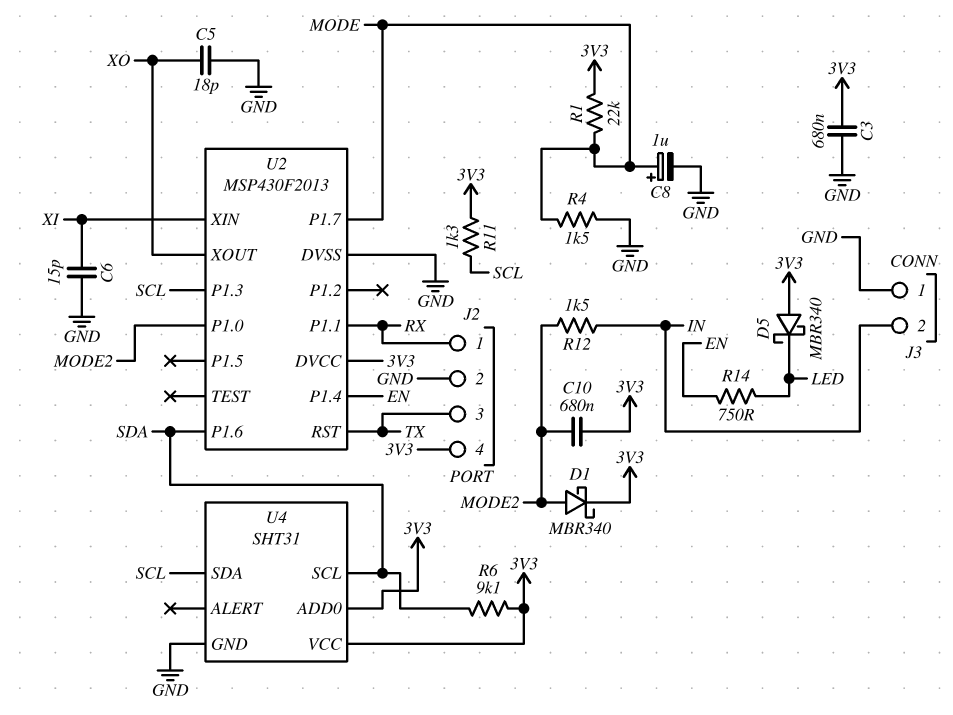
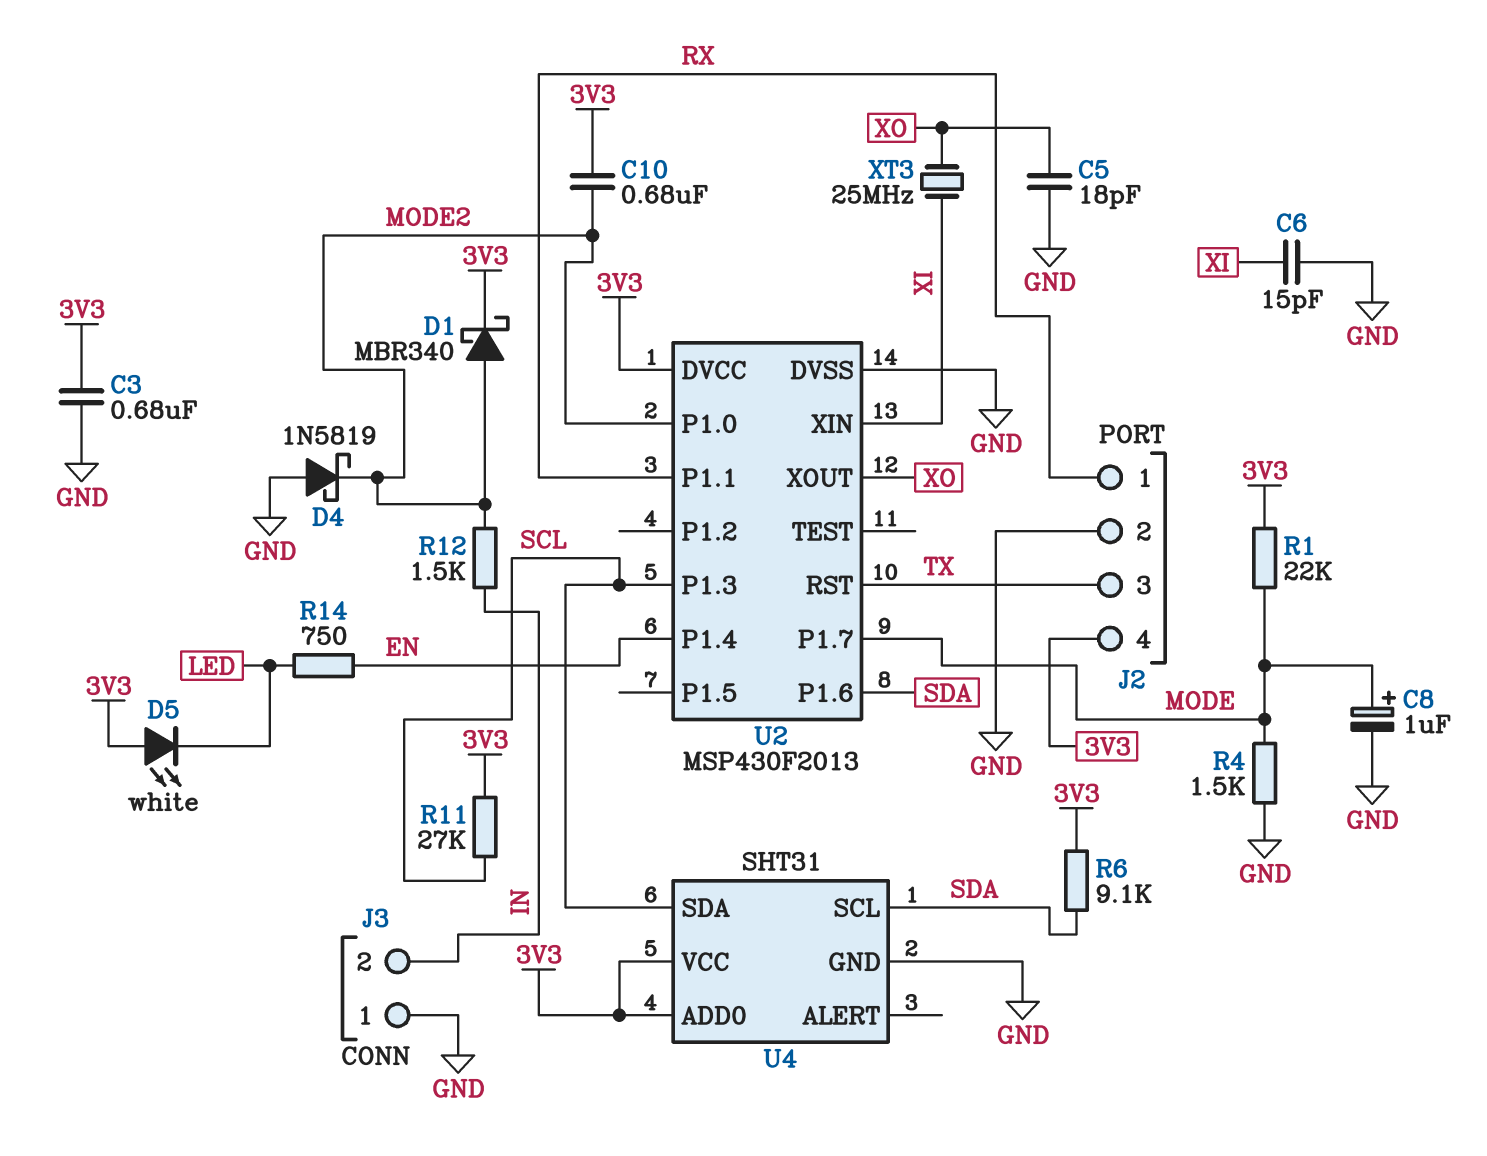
D4: none -> schottky 1N5819 (A GND, K MODE2)
D5: schottky MBR340 (A 3V3, K LED) -> LED white (A 3V3, K LED)
R11: 1.3k (3V3, SCL) -> 27k (3V3, SCL)
XT3: none -> 25MHz (XI, XO)

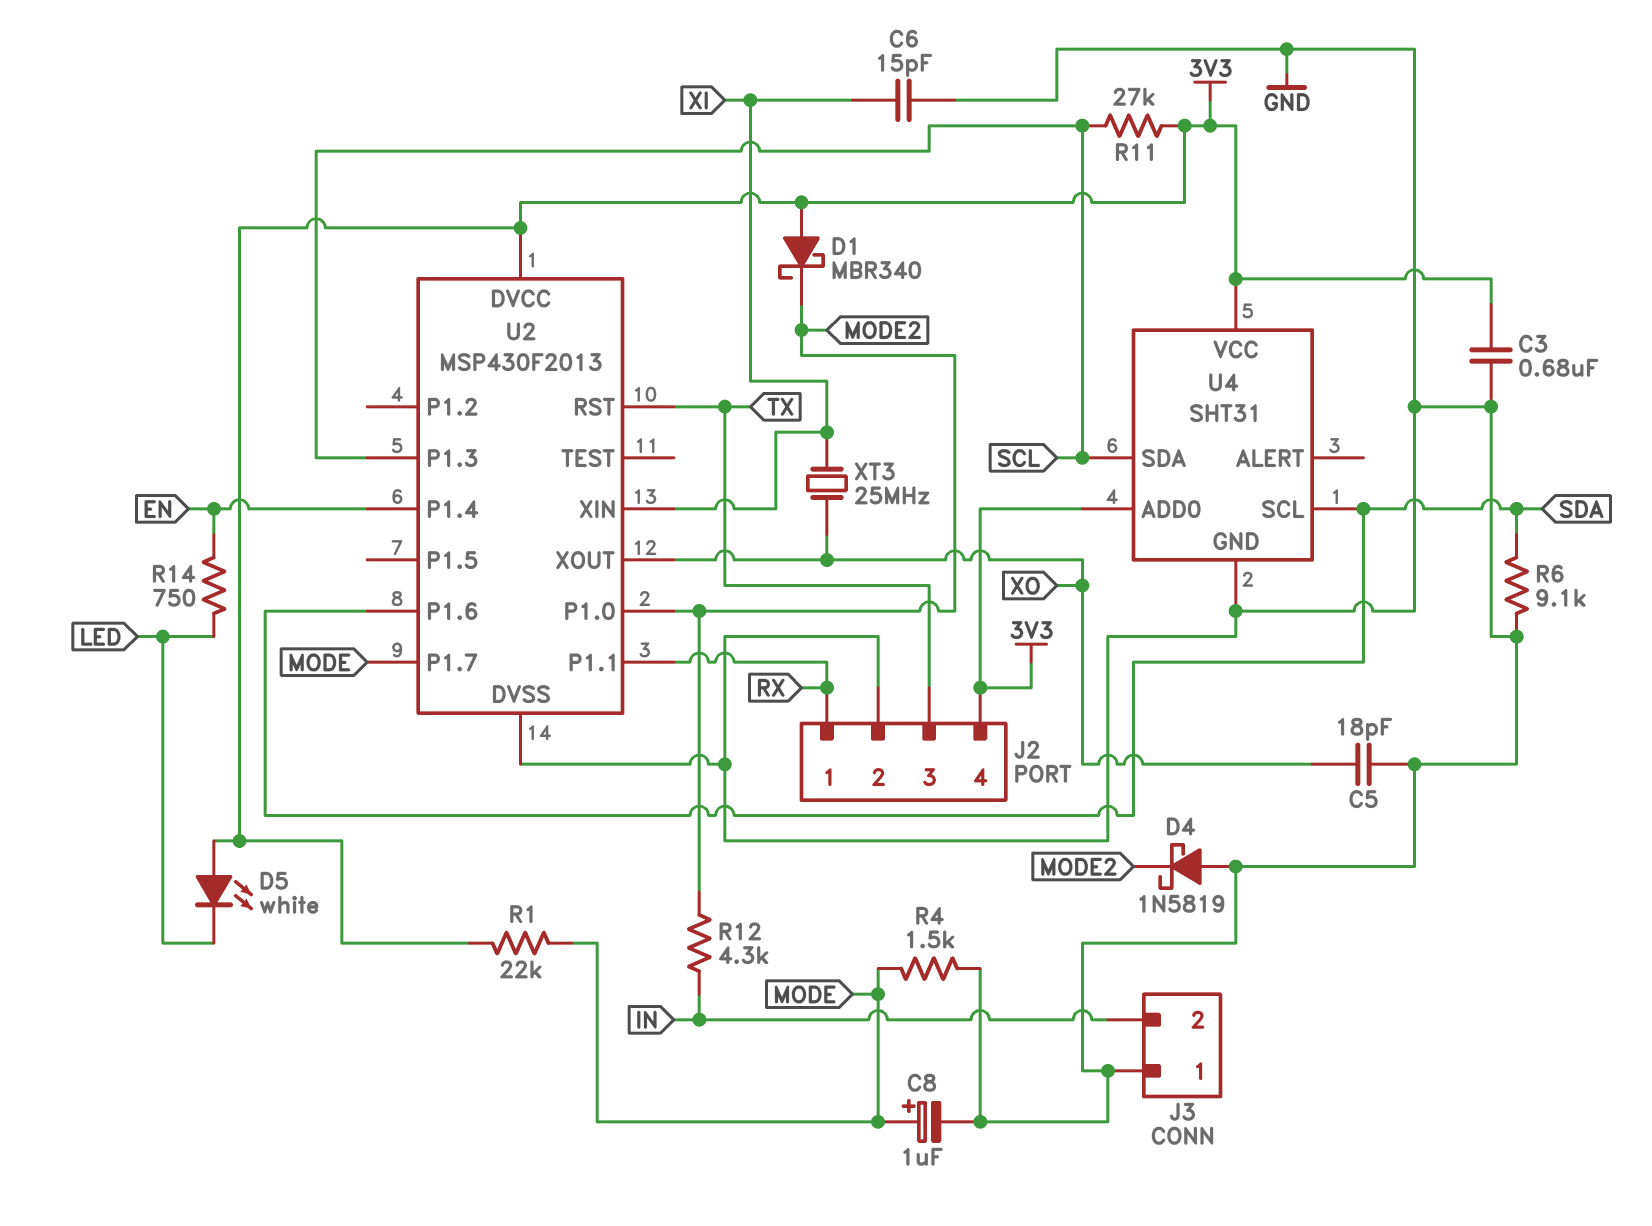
C10: 680nF (3V3, MODE2) -> none
D1: schottky MBR340 (A MODE2, K 3V3) -> schottky MBR340 (A 3V3, K MODE2)
R6: 9.1k (3V3, SDA) -> 9.1k (GND, SDA)
R12: 1.5k (IN, MODE2) -> 4.3k (IN, MODE2)

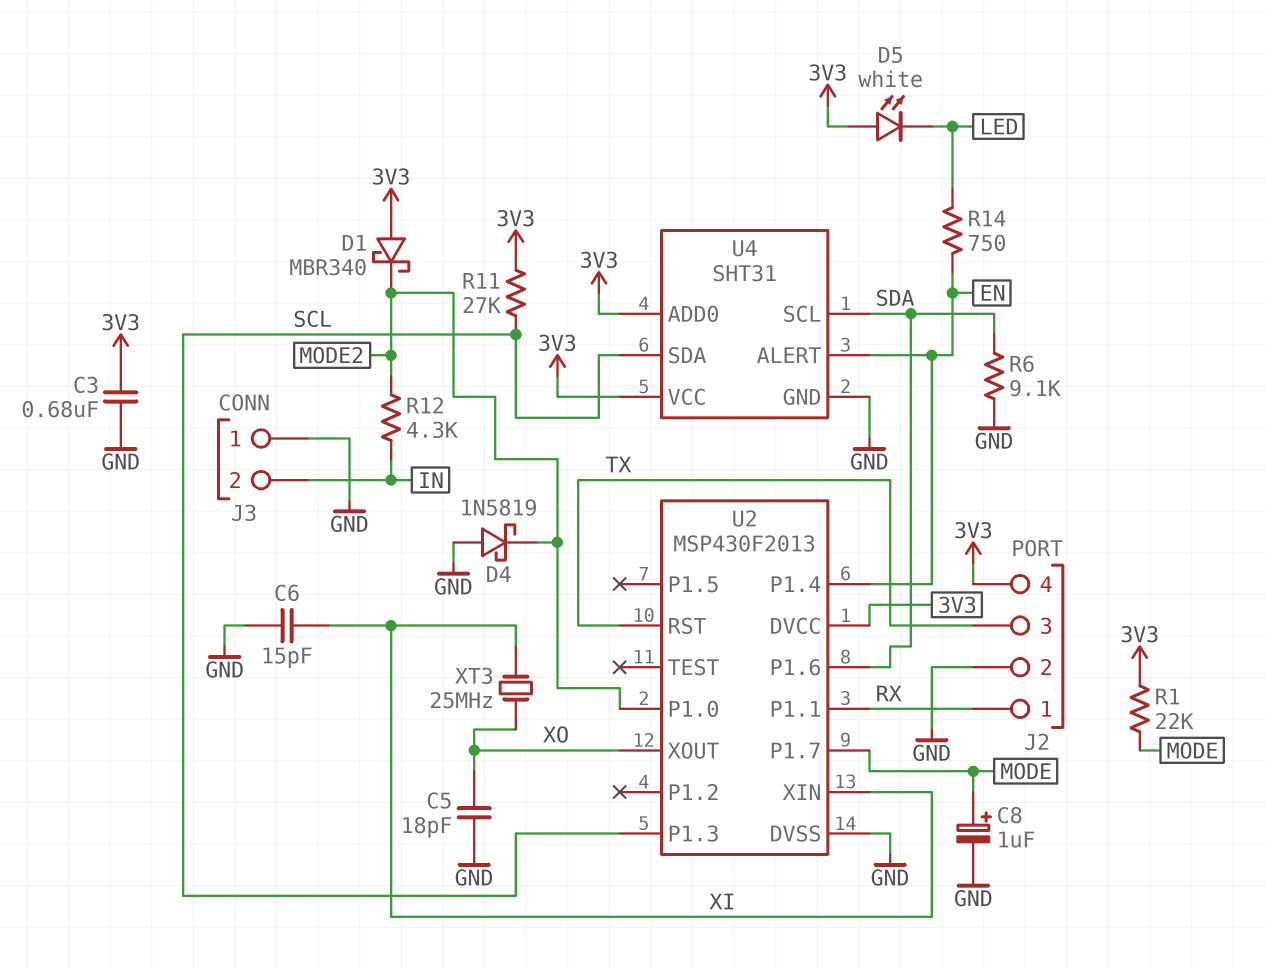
R4: 1.5k (GND, MODE) -> none
U4 pin ALERT: none -> EN

